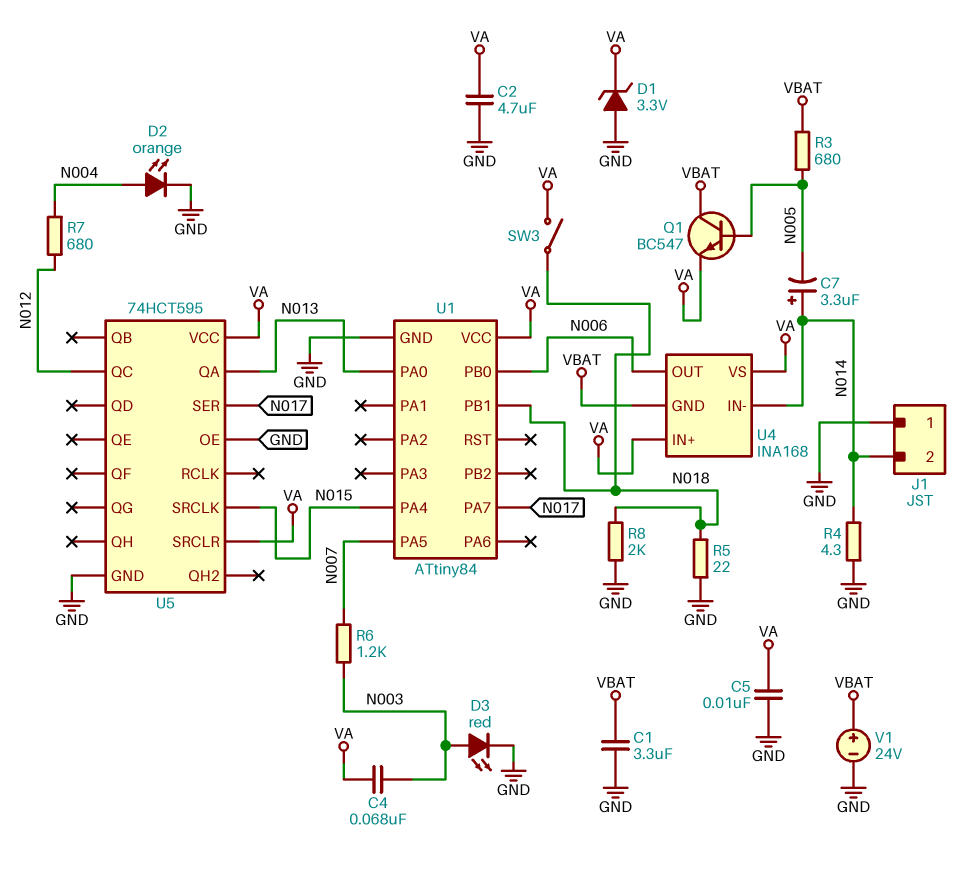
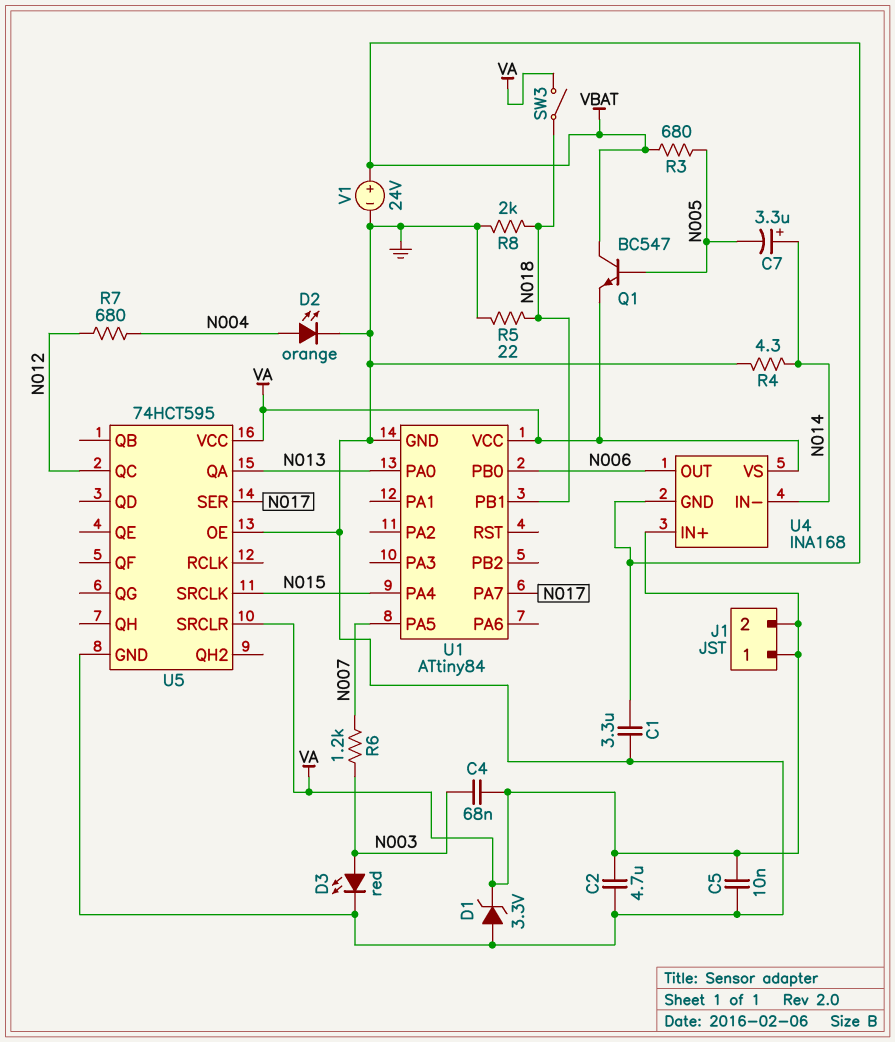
J1 pin 1: GND -> VA
J1 pin 2: N014 -> VA

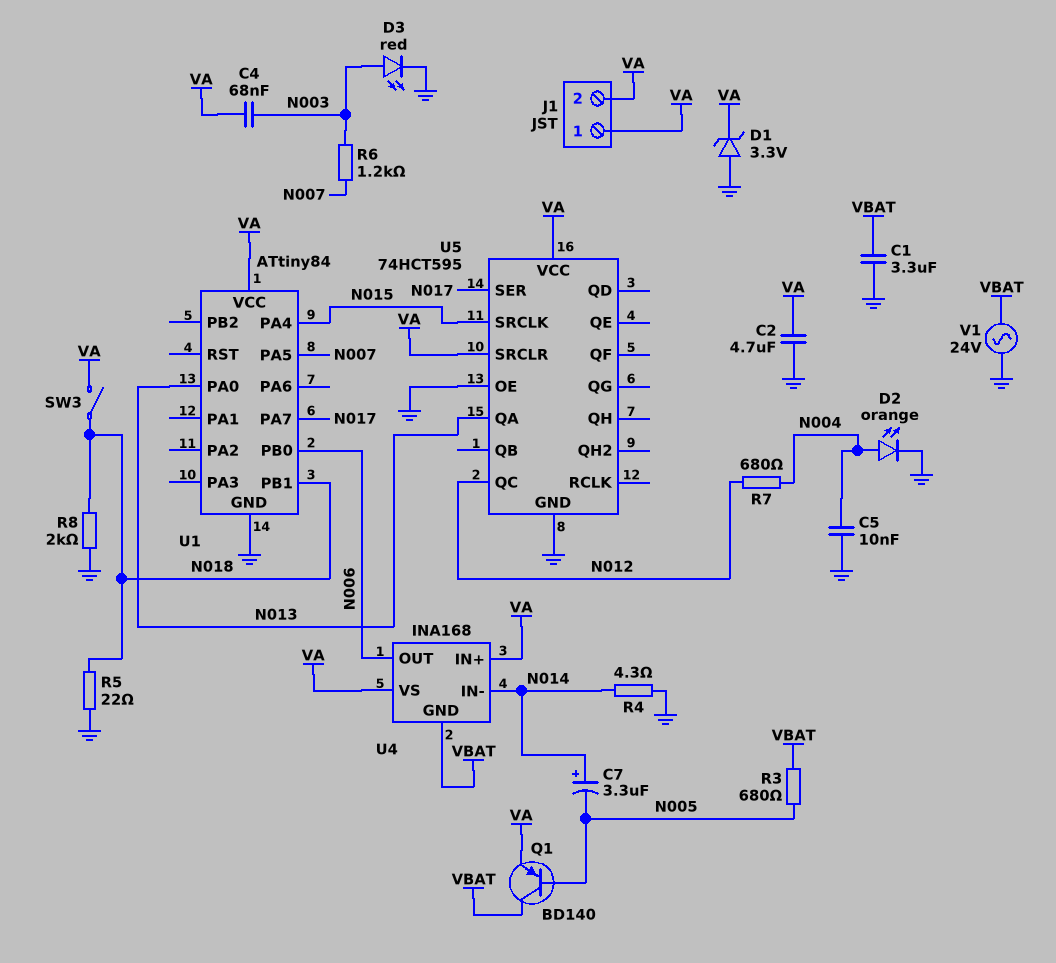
C5: 10nF (GND, VA) -> 10nF (GND, N004)
Q1: NPN BC547 (B N005, C VBAT, E VA) -> PNP BD140 (B N005, C VBAT, E VA)
V1: 24V (plus VBAT, minus GND) -> AC 24V (GND, VBAT)

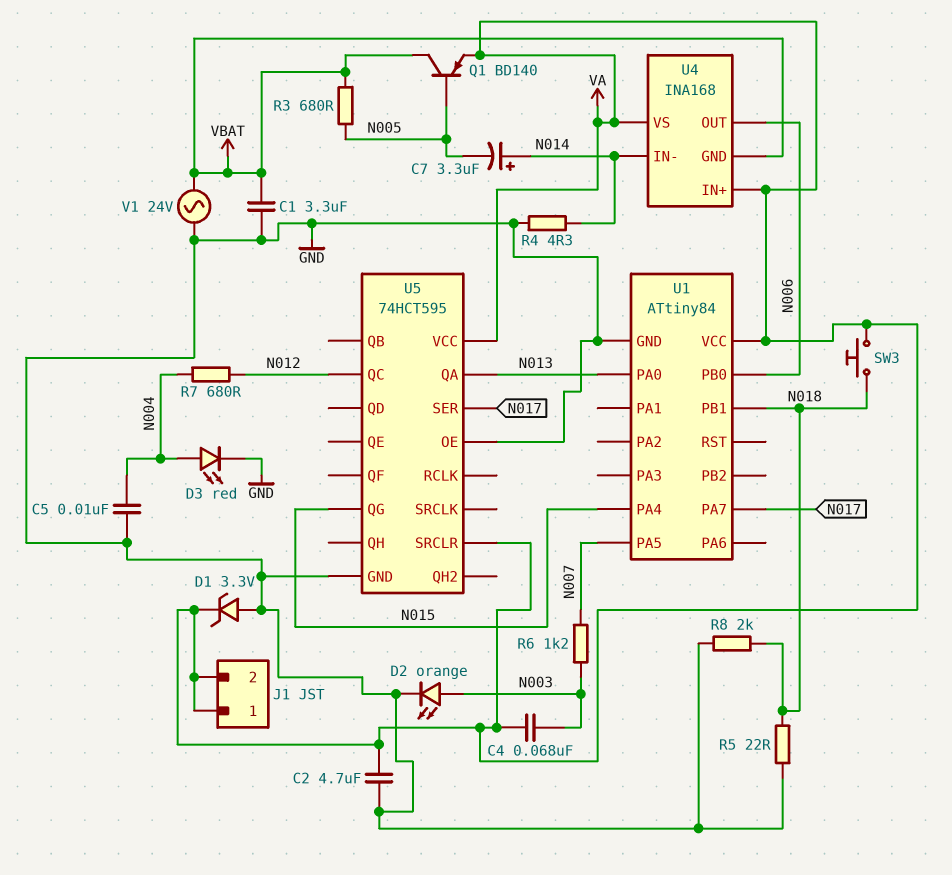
D2: LED orange (A N004, K GND) -> LED orange (A N003, K GND)
D3: LED red (A N003, K GND) -> LED red (A N004, K GND)
SW3: switch (N018, VA) -> button (N018, VA)
U5 pin QG: none -> N015
U5 pin SRCLK: N015 -> none

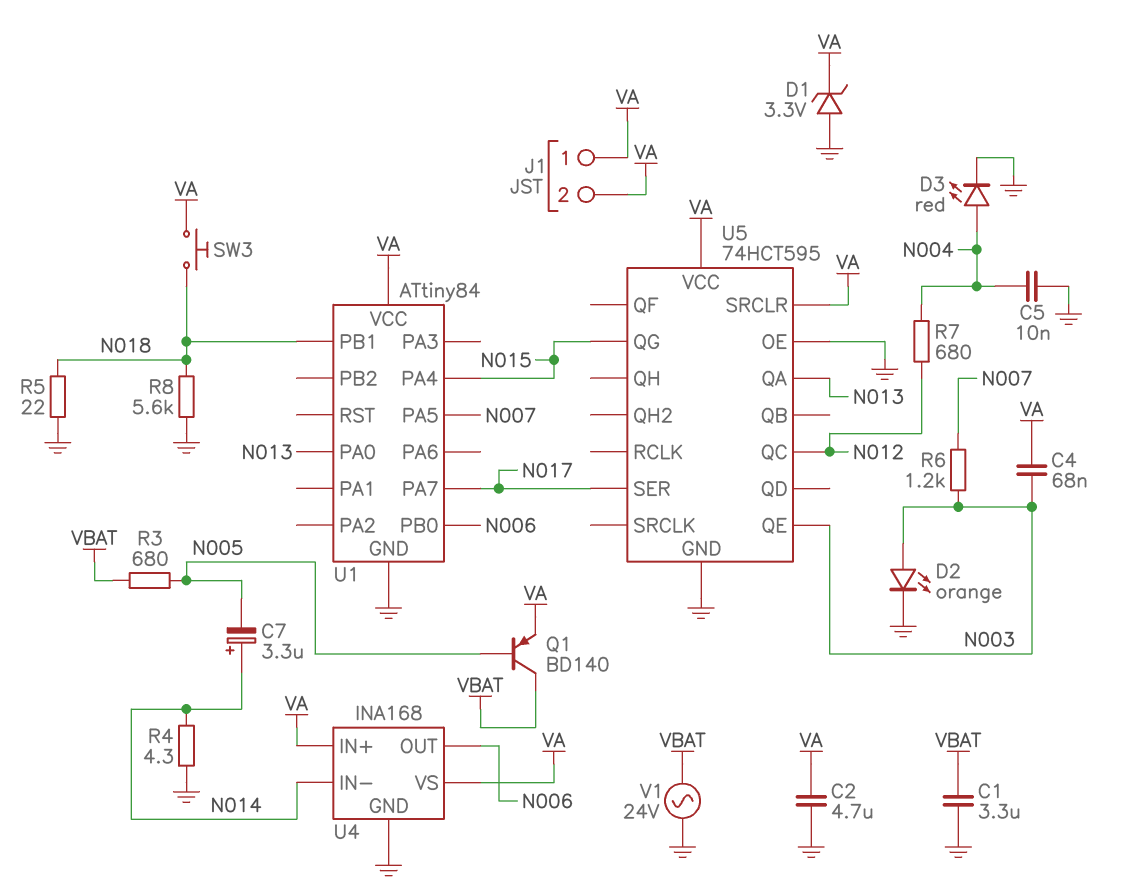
R8: 2k (GND, N018) -> 5.6k (GND, N018)
U4 pin GND: VBAT -> GND
U5 pin QE: none -> N003

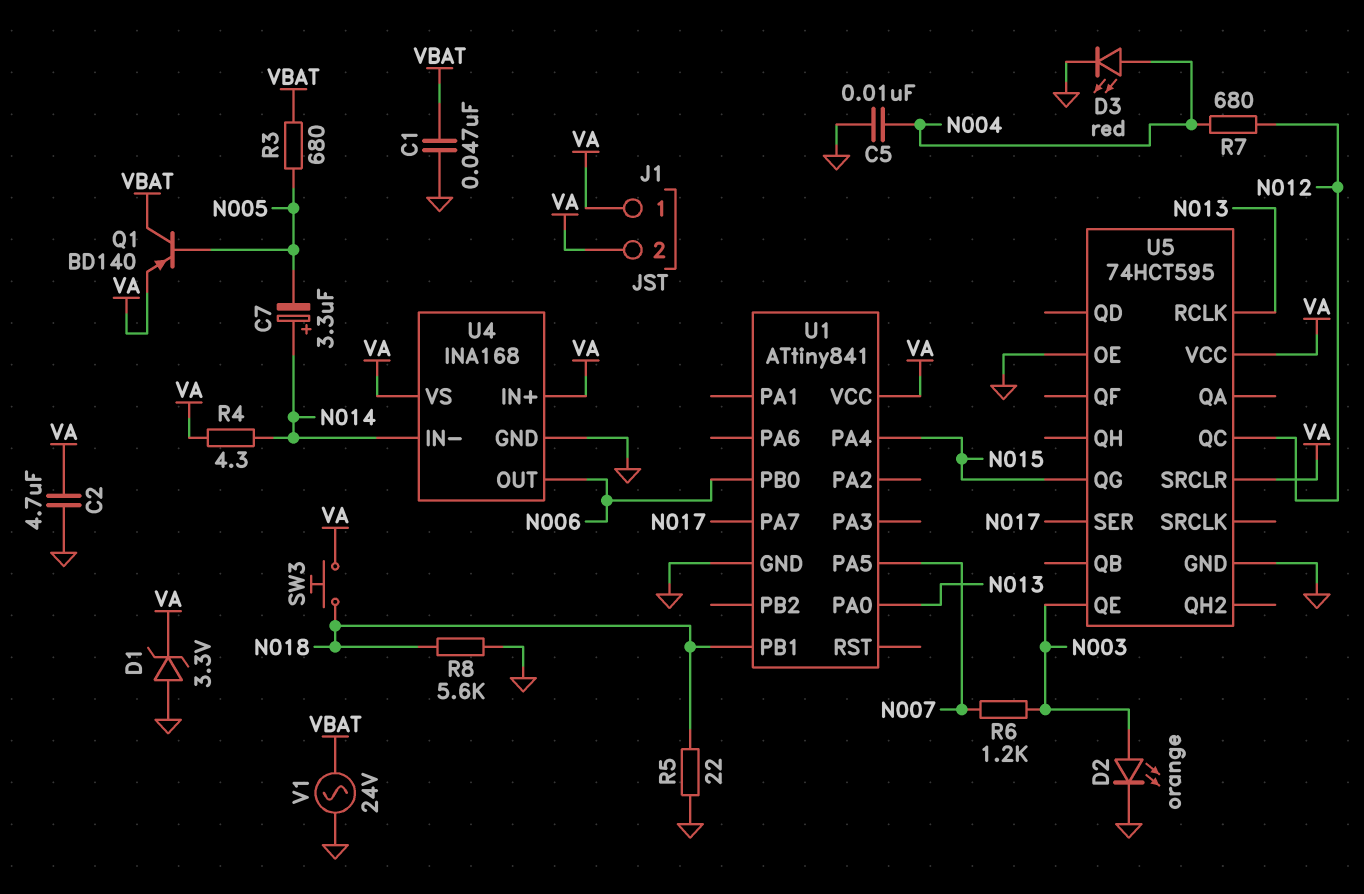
C1: 3.3uF (GND, VBAT) -> 47nF (GND, VBAT)
C4: 68nF (N003, VA) -> none
R4: 4.3 (GND, N014) -> 4.3 (N014, VA)
U1: ATtiny84 -> ATtiny841
U5 pin QA: N013 -> none
U5 pin RCLK: none -> N013

